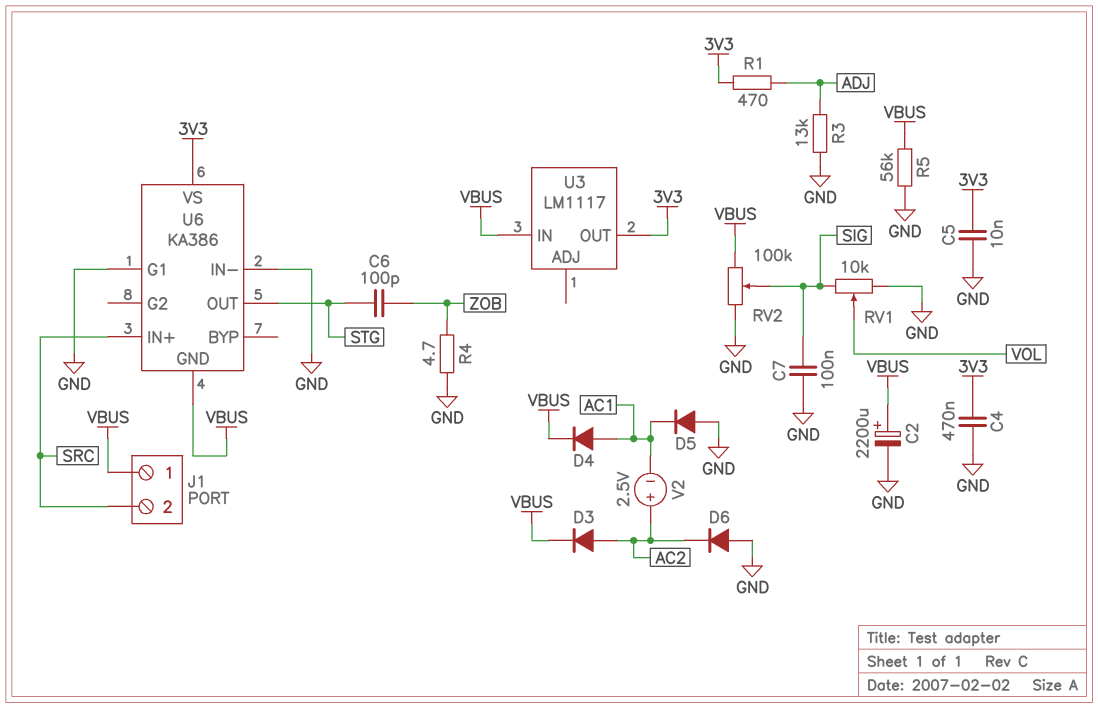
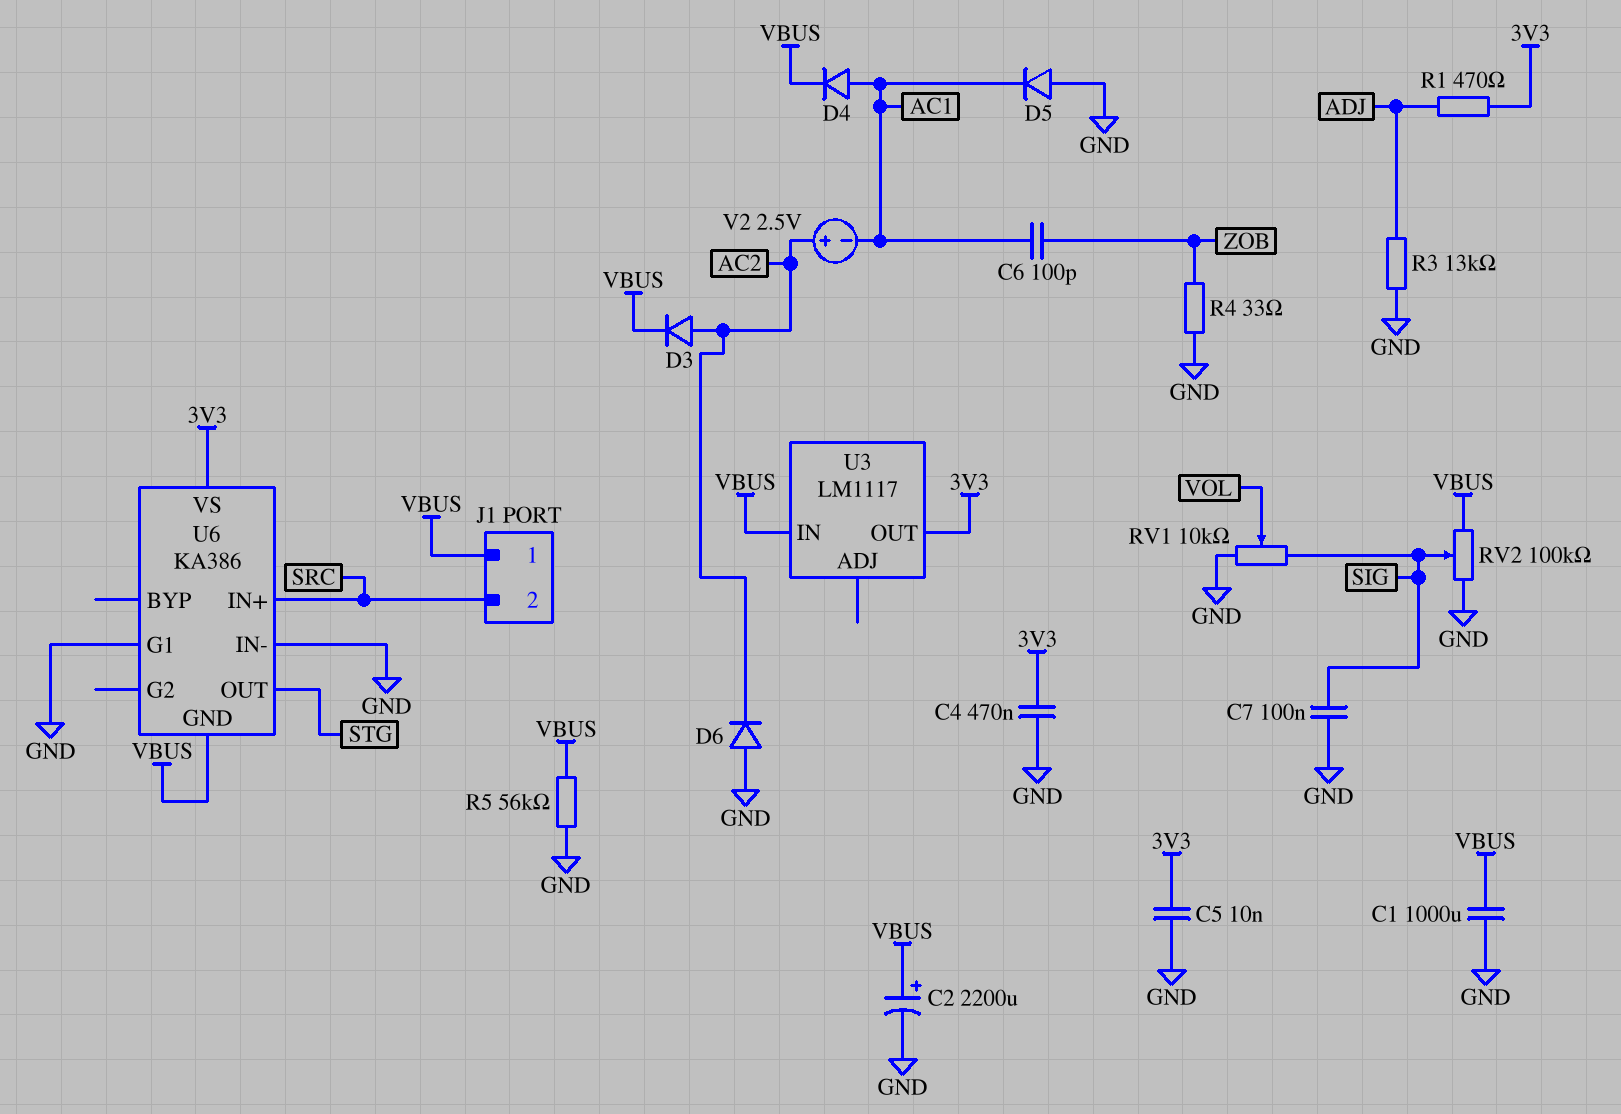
C1: none -> 1000uF (GND, VBUS)
C6: 100pF (STG, ZOB) -> 100pF (AC1, ZOB)
R4: 4.7 (GND, ZOB) -> 33 (GND, ZOB)

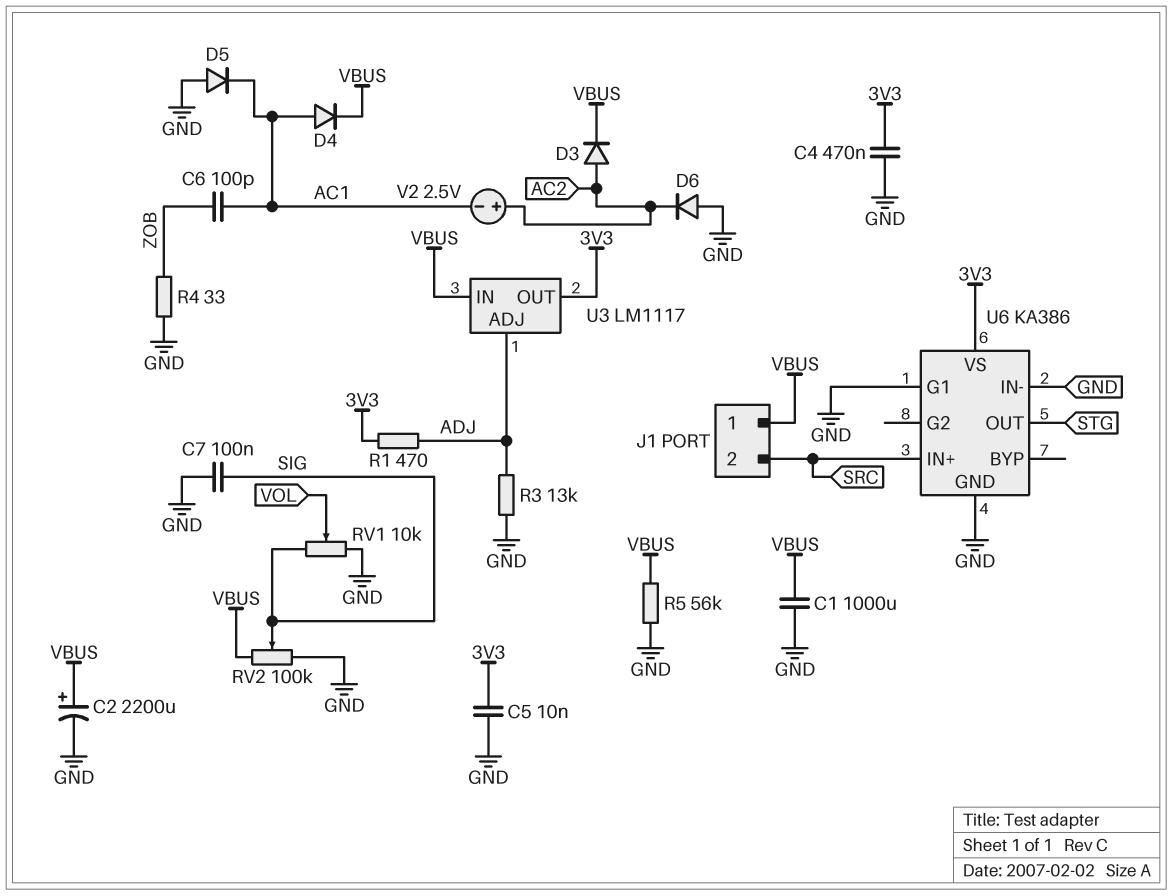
U3 pin ADJ: none -> ADJ
U6 pin GND: VBUS -> GND

